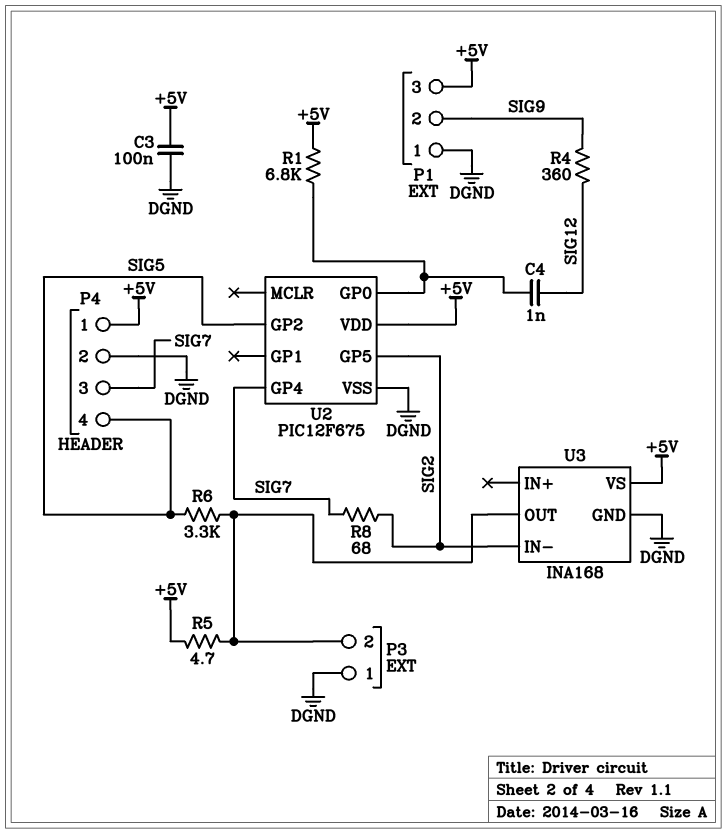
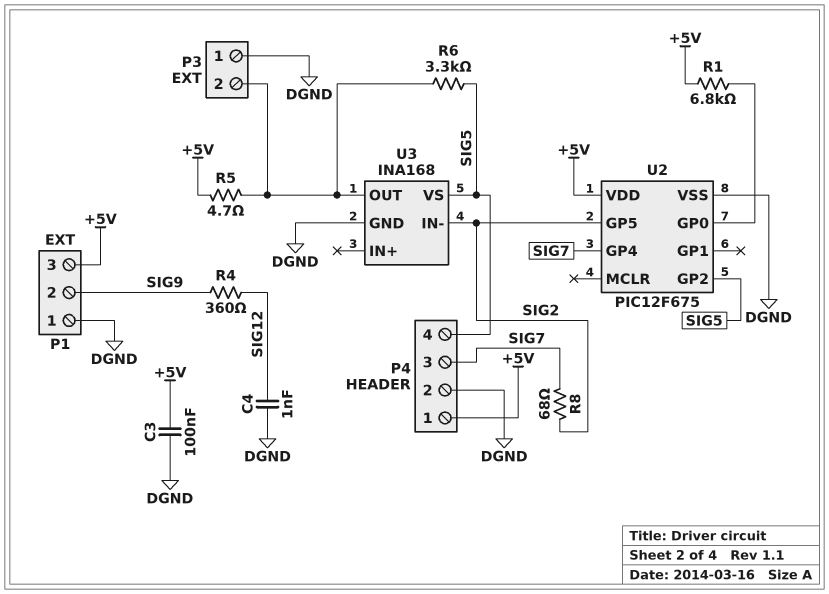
C4: 1nF (SIG12, U2/GP0) -> 1nF (DGND, SIG12)
U3 pin VS: +5V -> SIG5

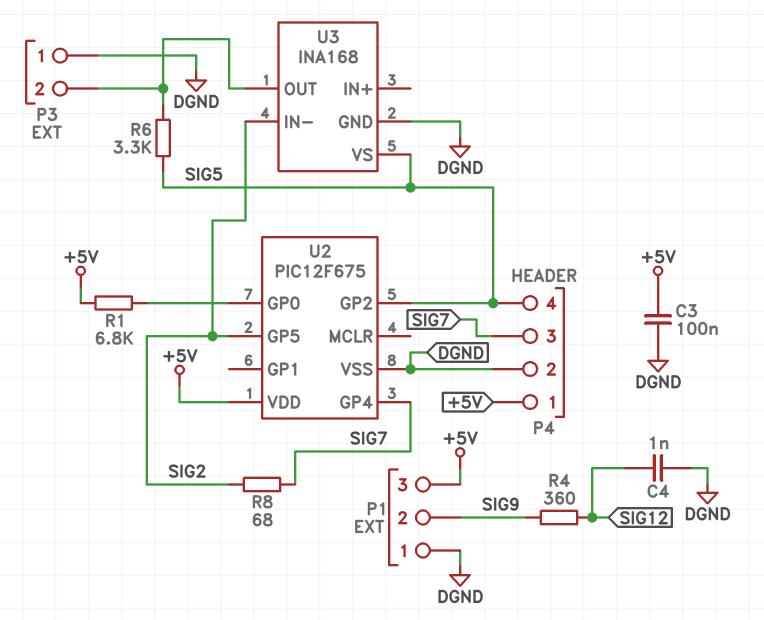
R5: 4.7 (+5V, P3/2) -> none

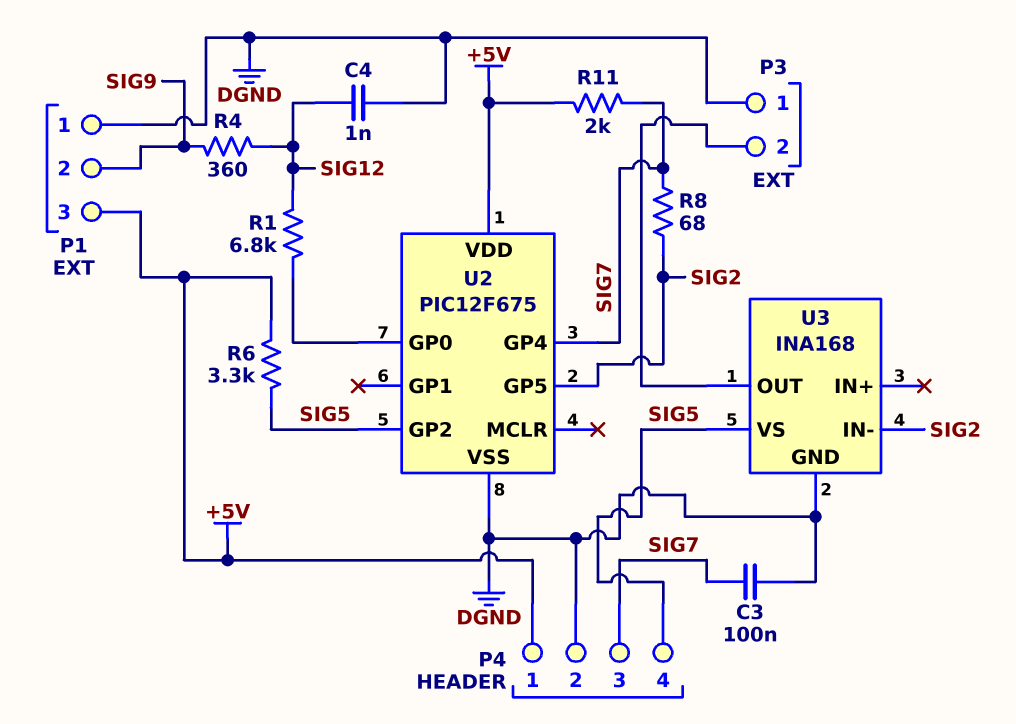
C3: 100nF (+5V, DGND) -> 100nF (DGND, SIG7)
R1: 6.8k (+5V, U2/GP0) -> 6.8k (SIG12, U2/GP0)
R6: 3.3k (P3/2, SIG5) -> 3.3k (+5V, SIG5)
R11: none -> 2k (+5V, SIG7)

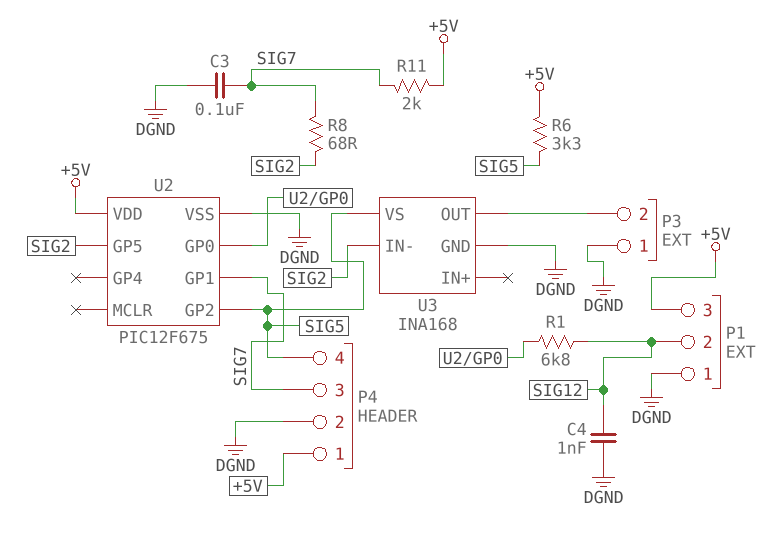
P1 pin 2: SIG9 -> SIG12
R4: 360 (SIG9, SIG12) -> none
U2 pin GP1: none -> SIG7
U2 pin GP4: SIG7 -> none

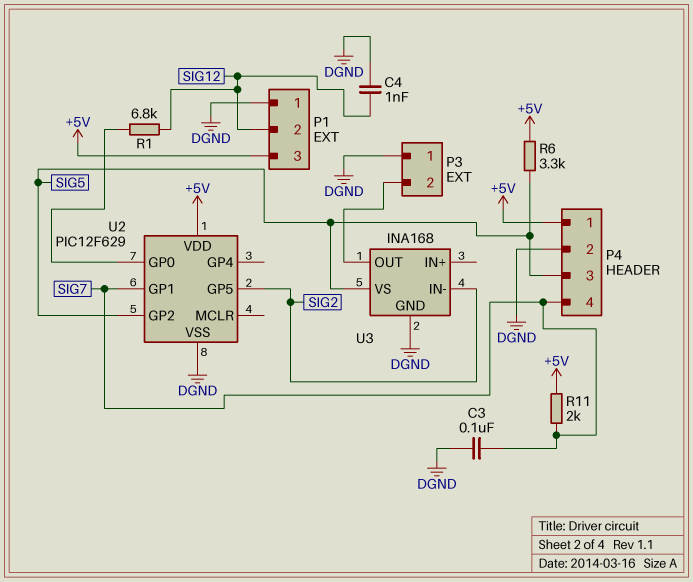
P4 pin 3: SIG7 -> SIG5
P4 pin 4: SIG5 -> SIG7
R8: 68 (SIG2, SIG7) -> none
U2: PIC12F675 -> PIC12F629

